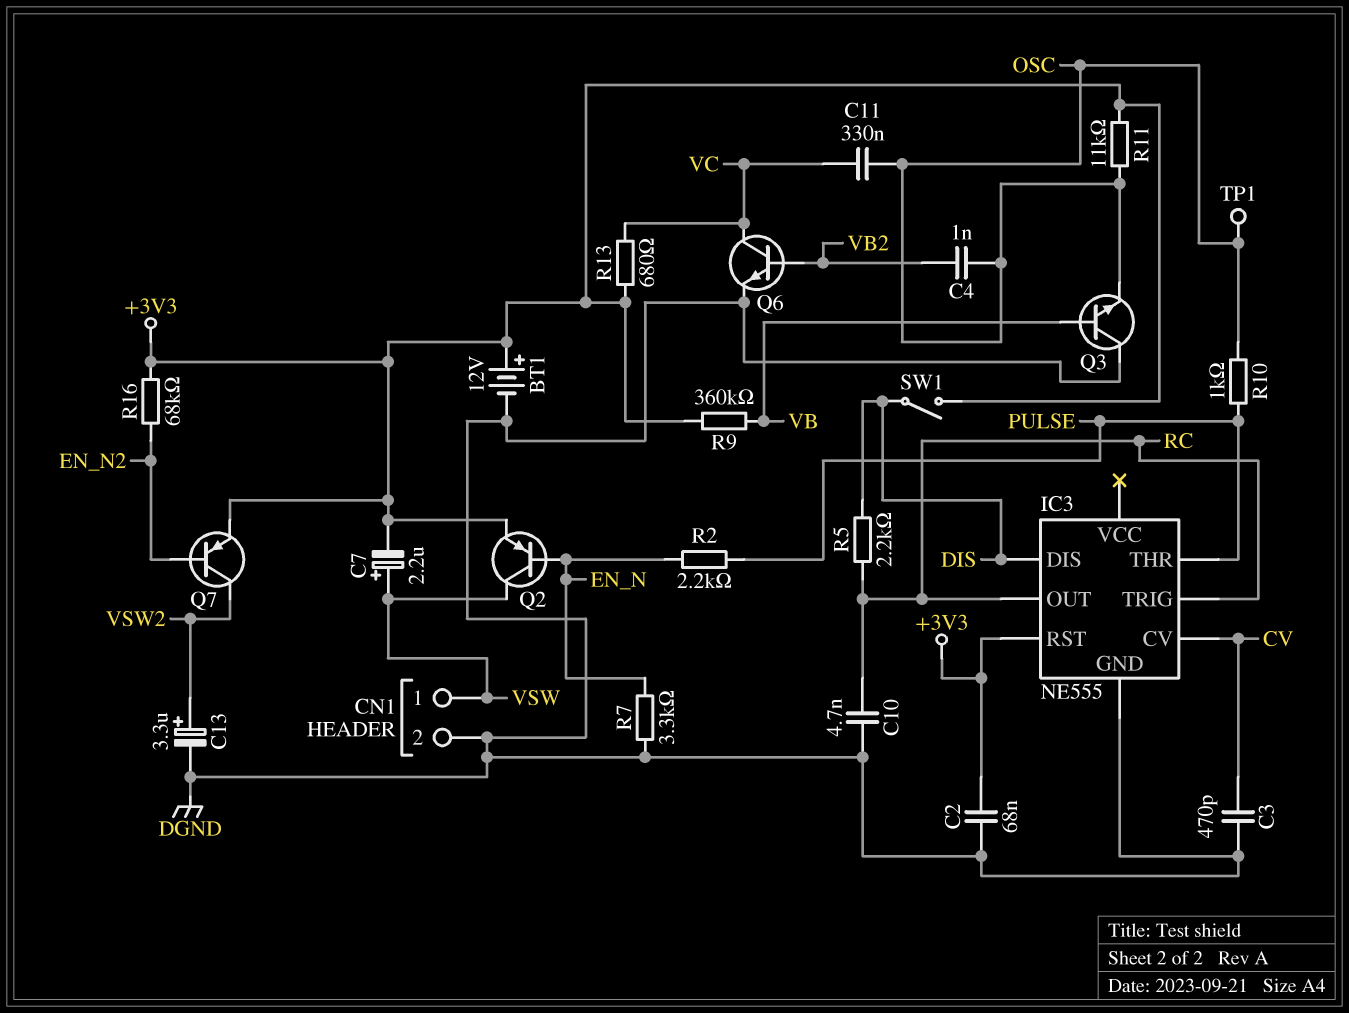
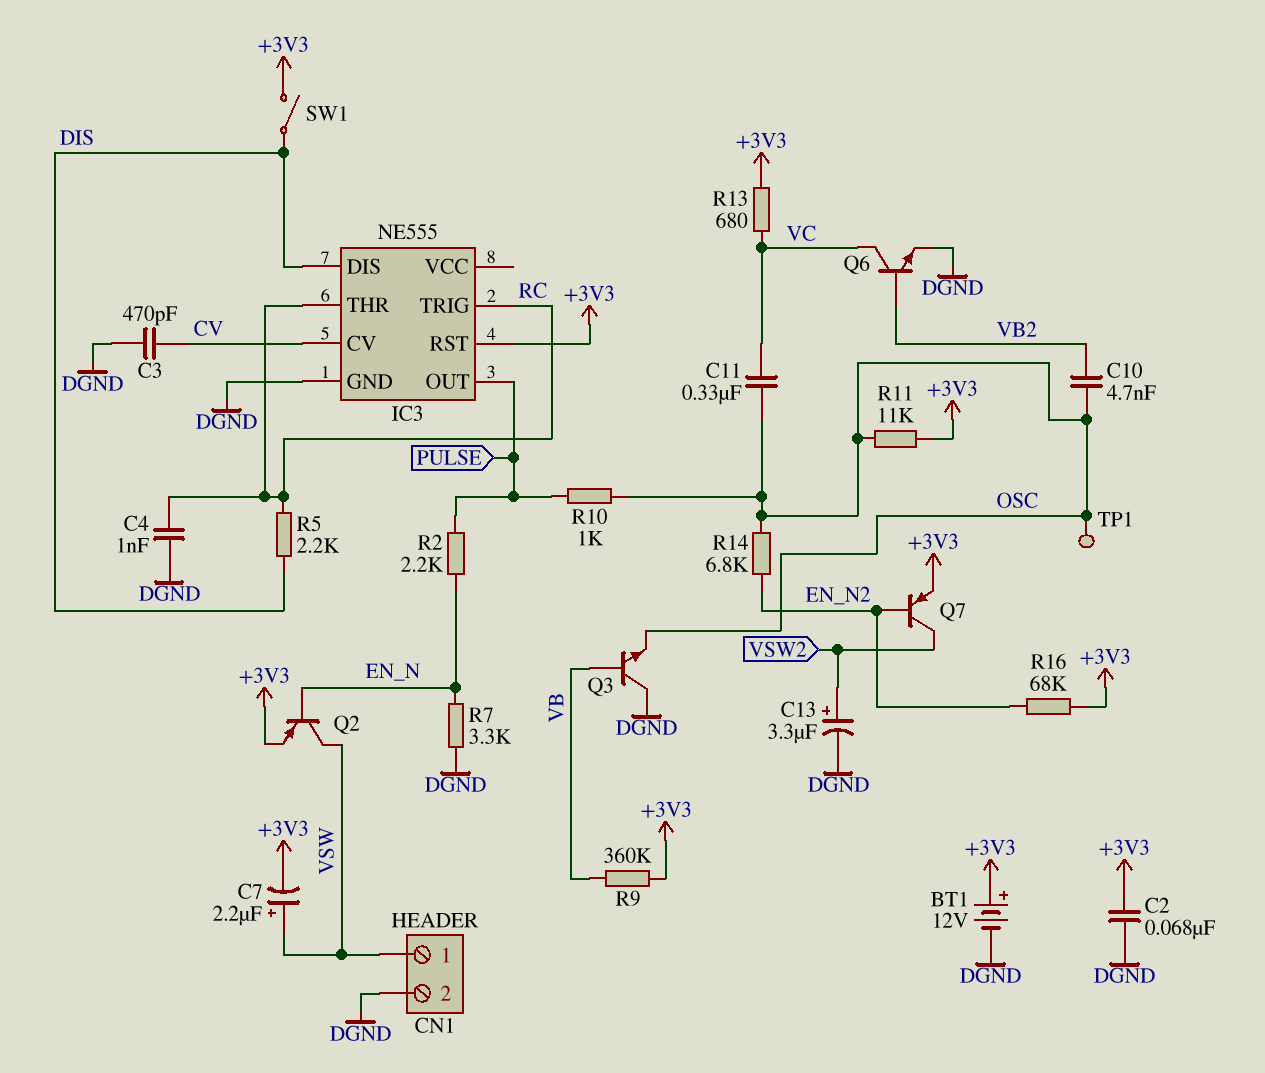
C4: 1nF (OSC, VB2) -> 1nF (DGND, RC)
C10: 4.7nF (DGND, RC) -> 4.7nF (OSC, VB2)
IC3 pin OUT: RC -> PULSE
IC3 pin THR: PULSE -> RC
R14: none -> 6.8k (EN_N2, OSC)

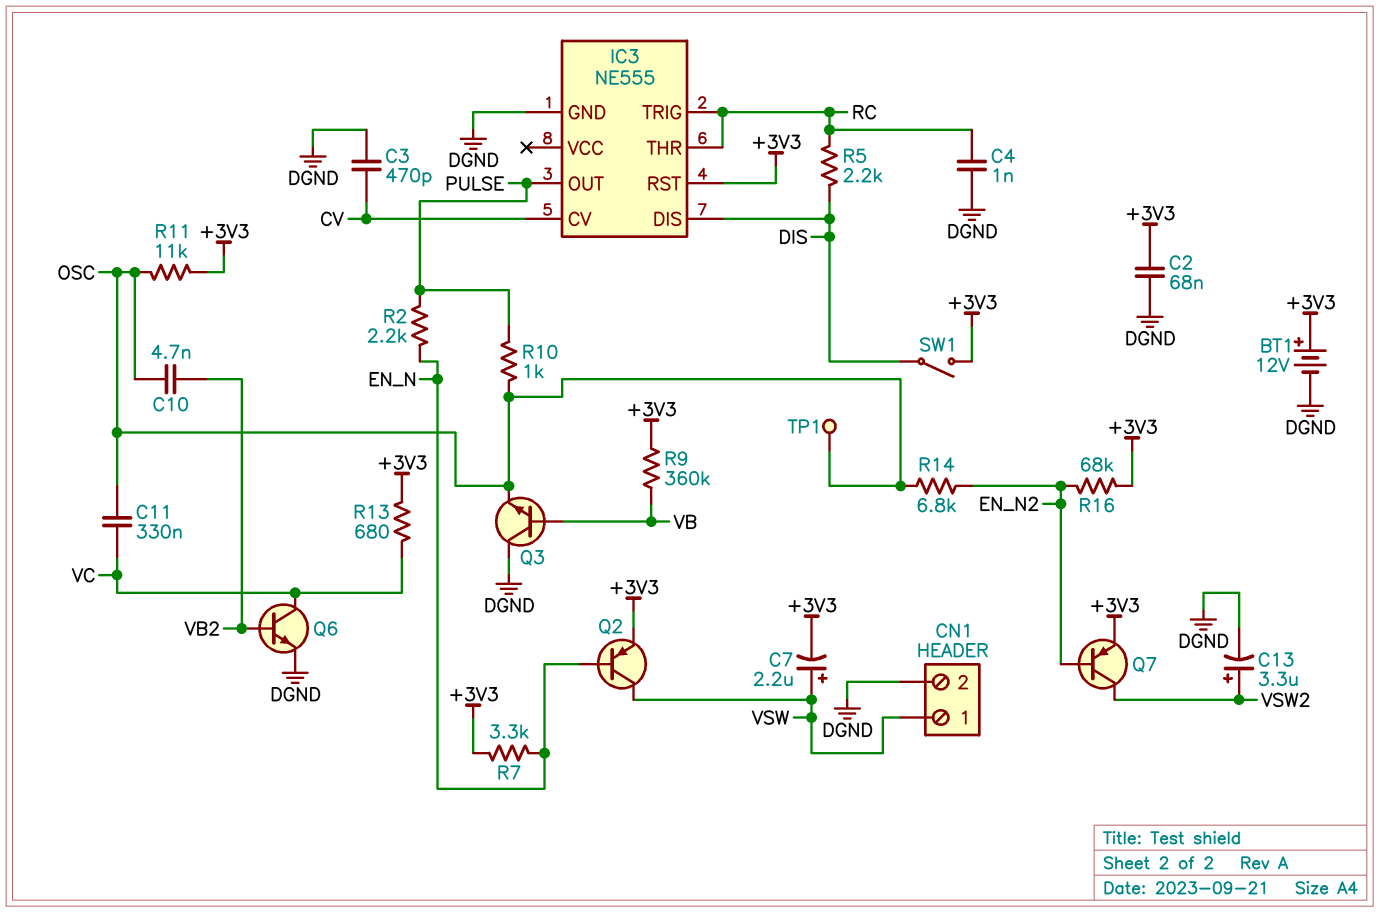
R7: 3.3k (DGND, EN_N) -> 3.3k (+3V3, EN_N)

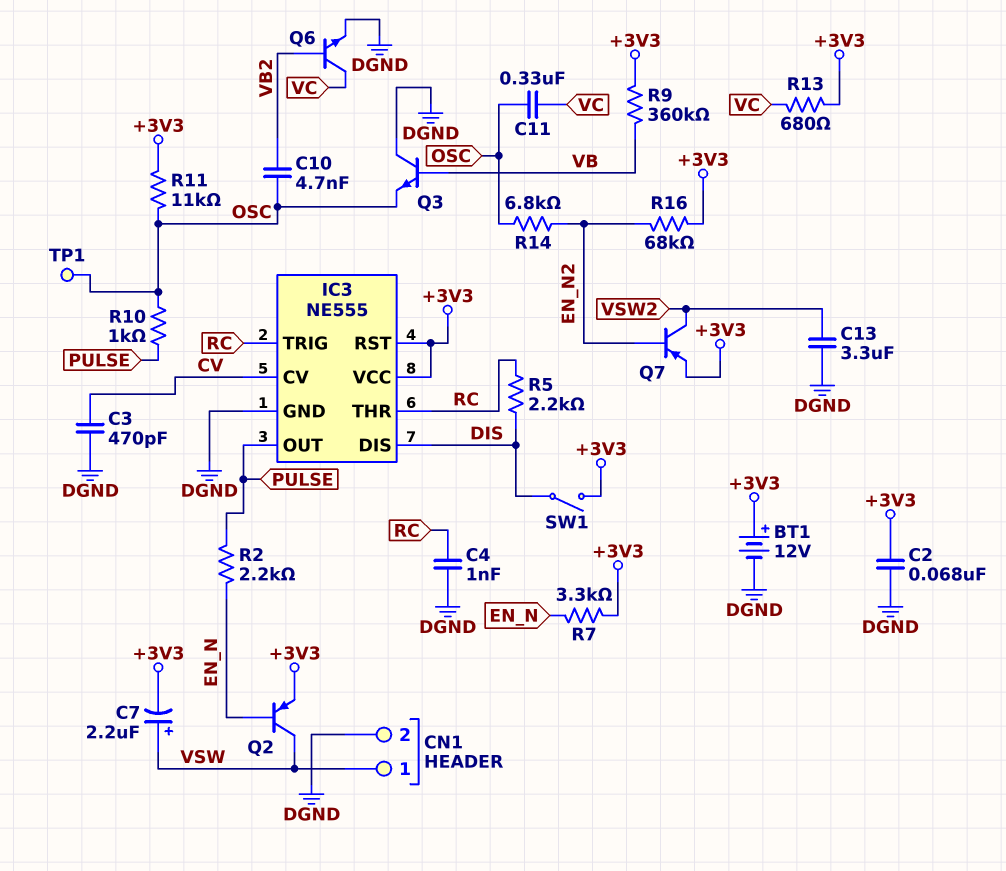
C13: 3.3uF (plus VSW2, minus DGND) -> 3.3uF (DGND, VSW2)
IC3 pin VCC: none -> +3V3

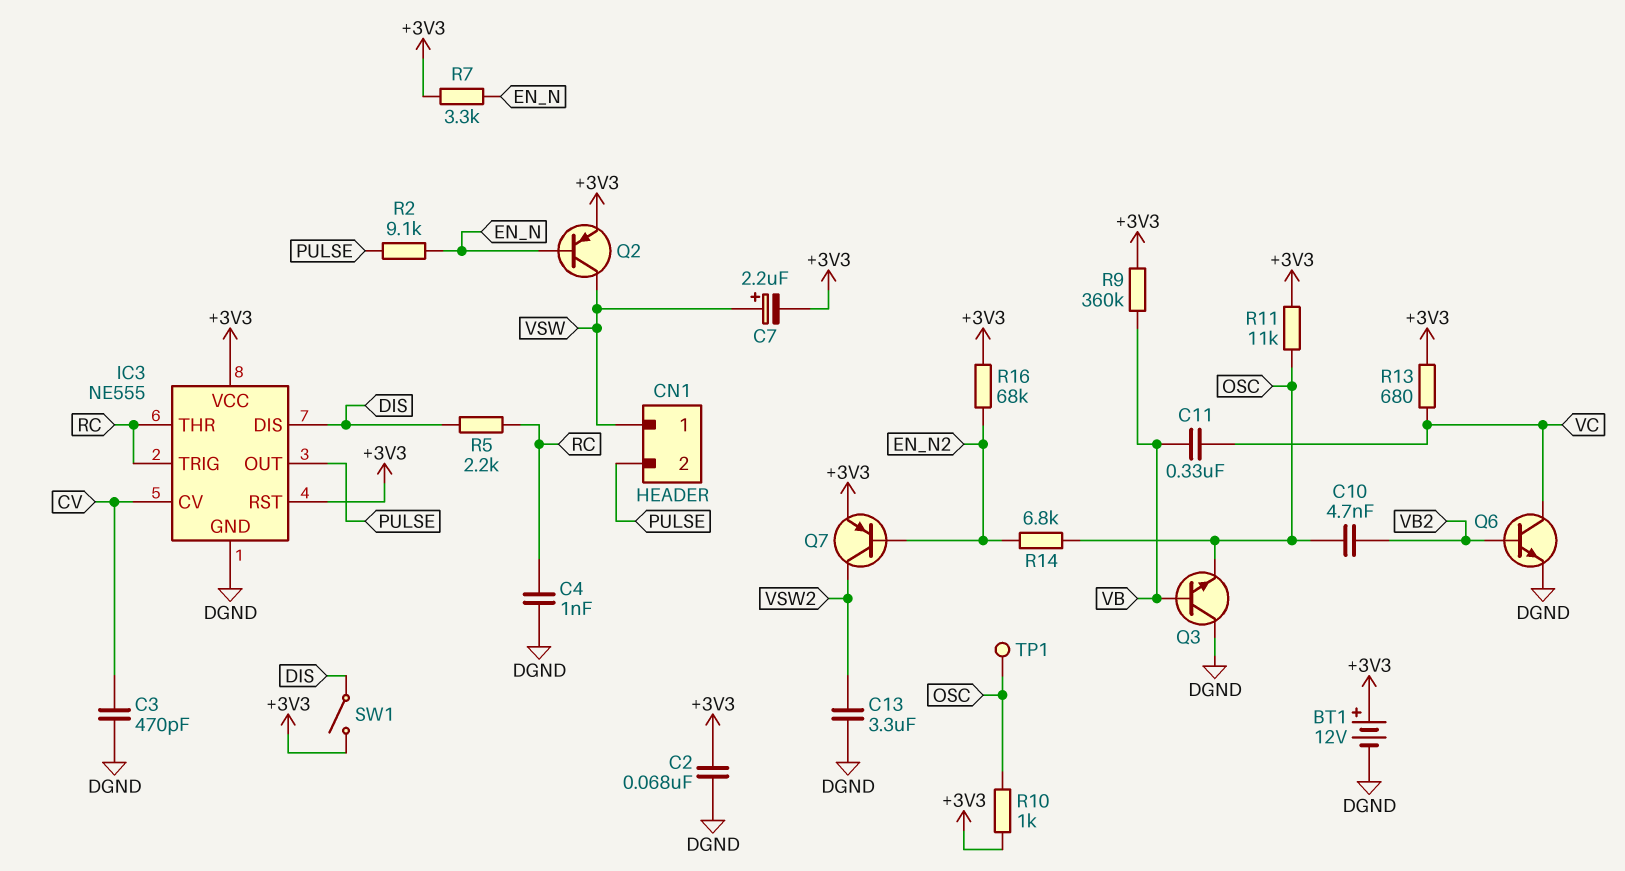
C11: 330nF (OSC, VC) -> 330nF (VB, VC)
CN1 pin 2: DGND -> PULSE
R2: 2.2k (EN_N, PULSE) -> 9.1k (EN_N, PULSE)
R10: 1k (OSC, PULSE) -> 1k (+3V3, OSC)

